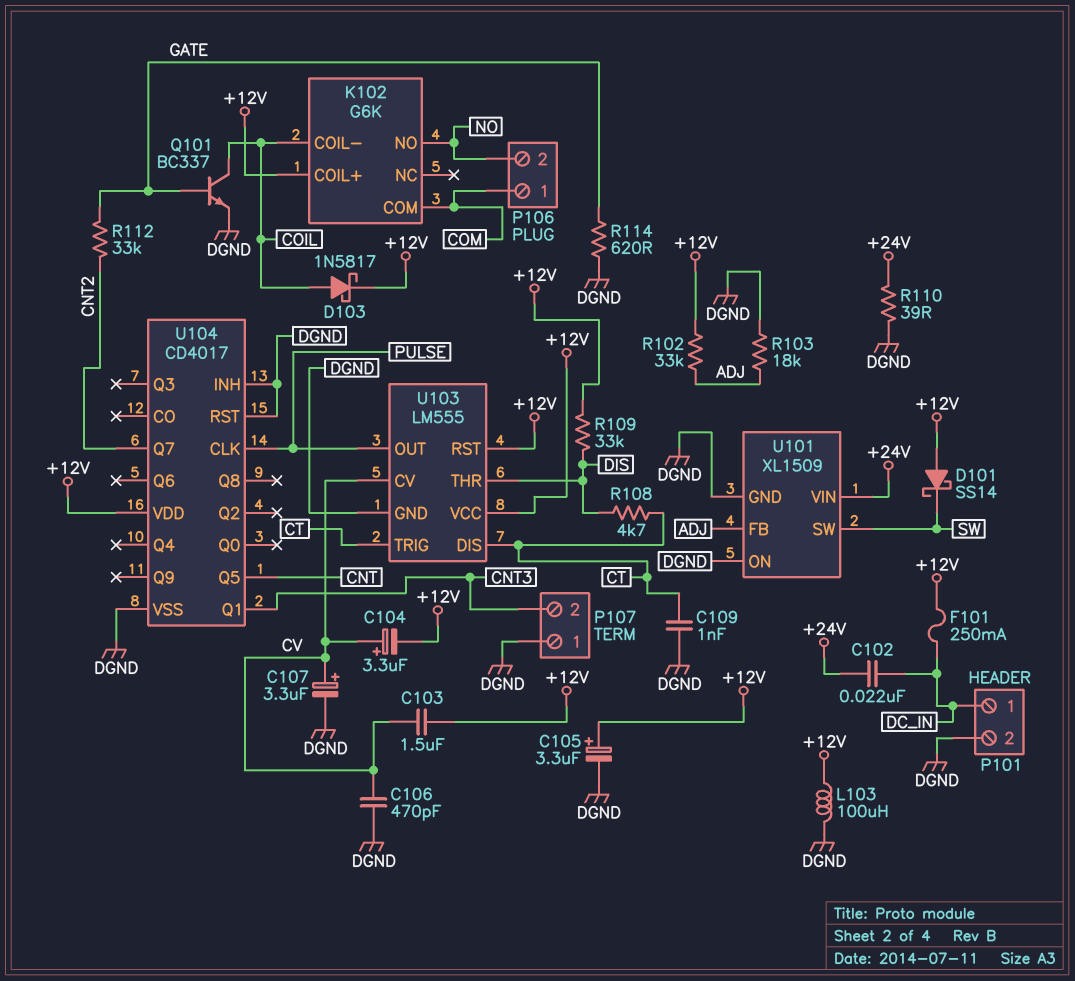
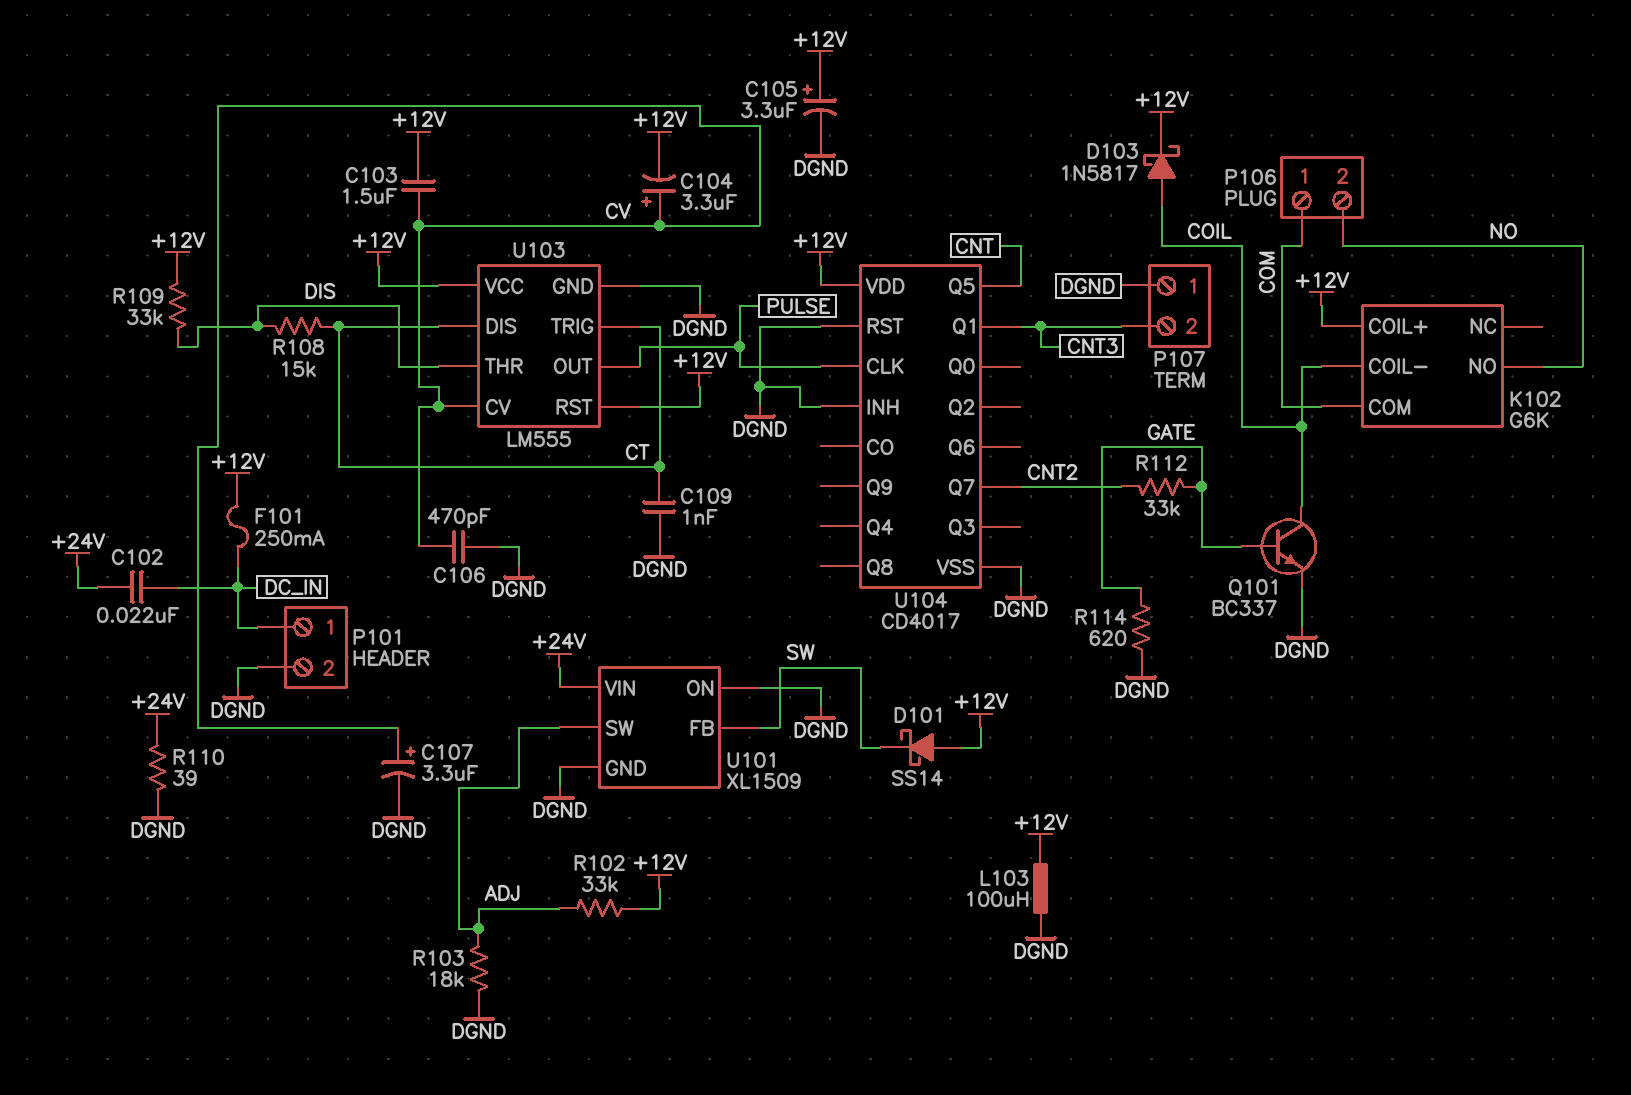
R108: 4.7k (CT, DIS) -> 15k (CT, DIS)
U101 pin FB: ADJ -> SW
U101 pin SW: SW -> ADJ

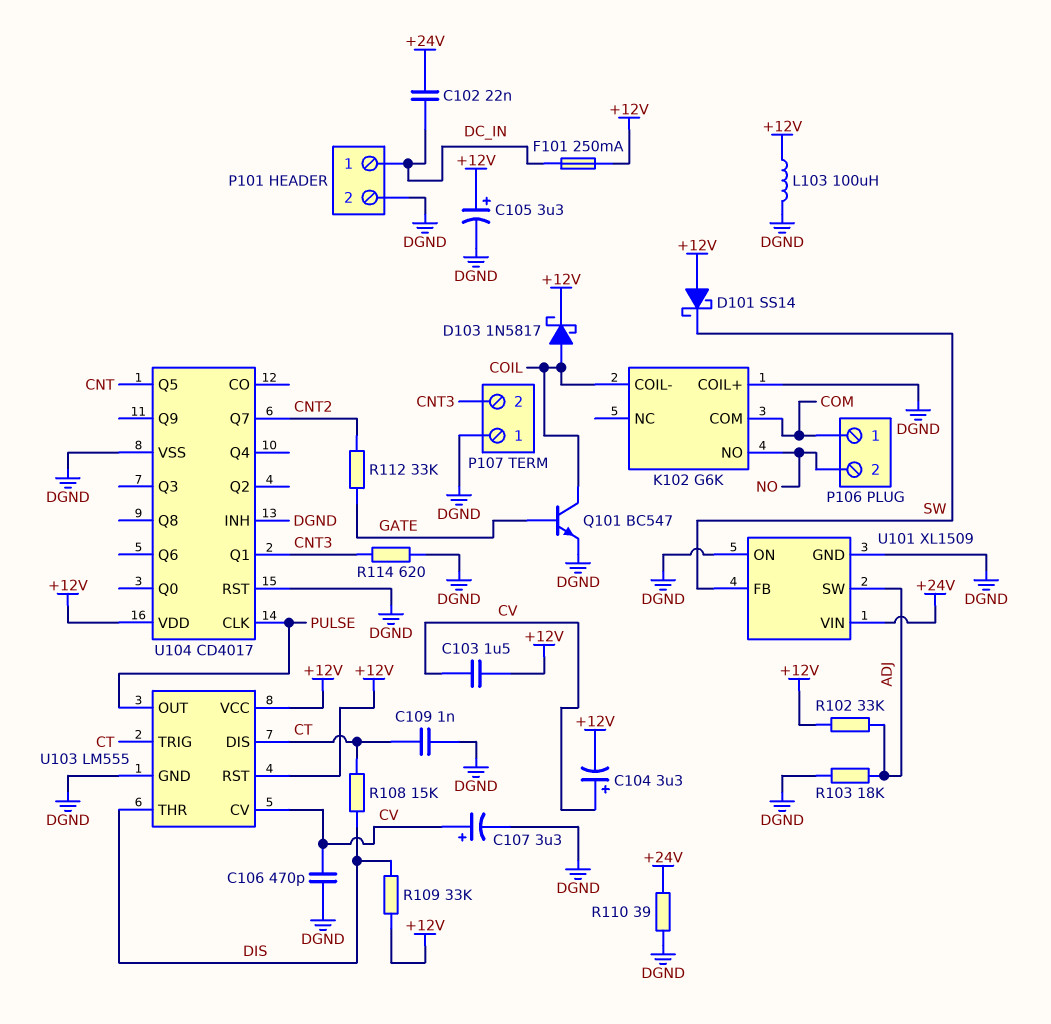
K102 pin COIL+: +12V -> DGND
Q101: NPN BC337 (B GATE, C COIL, E DGND) -> NPN BC547 (B GATE, C COIL, E DGND)
R114: 620 (DGND, GATE) -> 620 (CNT3, DGND)

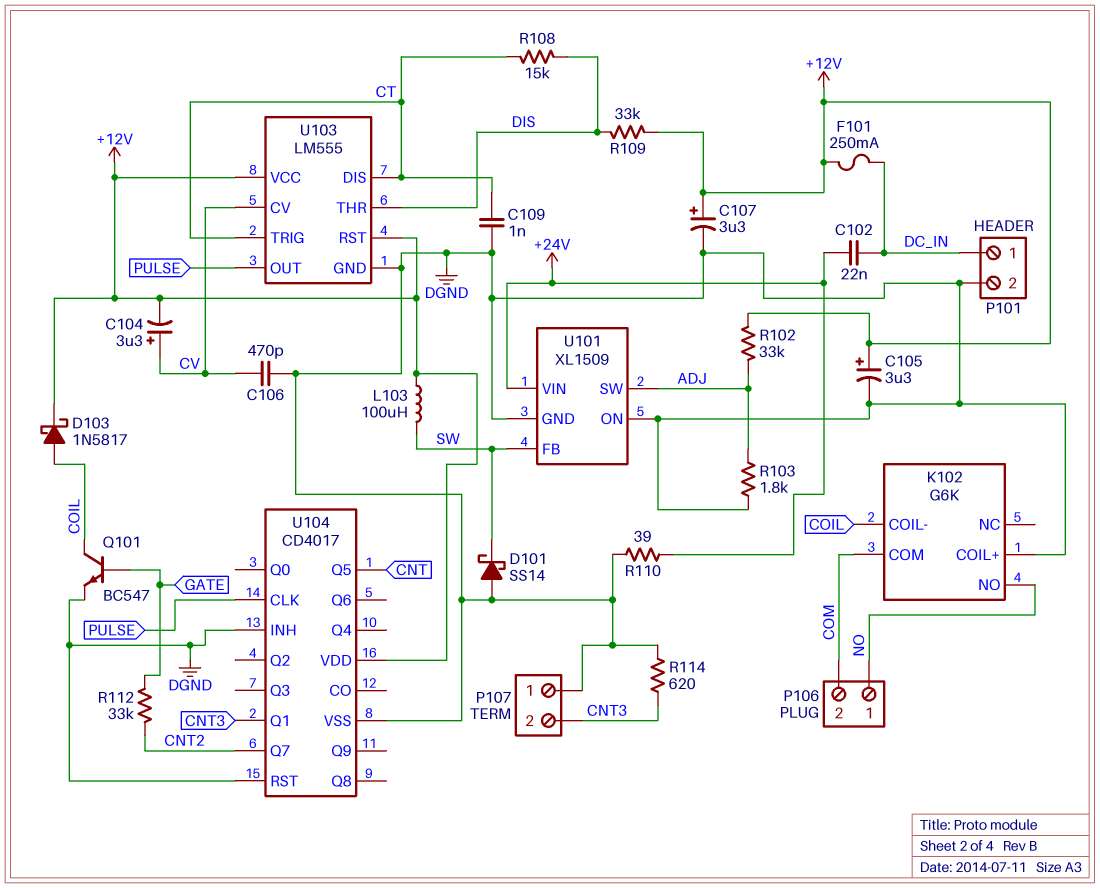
C103: 1.5uF (+12V, CV) -> none
C107: 3.3uF (plus CV, minus DGND) -> 3.3uF (plus +12V, minus DGND)
D101: schottky SS14 (A +12V, K SW) -> schottky SS14 (A DGND, K SW)
L103: 100uH (+12V, DGND) -> 100uH (+12V, SW)
P106 pin 1: COM -> NO
P106 pin 2: NO -> COM
R103: 18k (ADJ, DGND) -> 1.8k (ADJ, DGND)

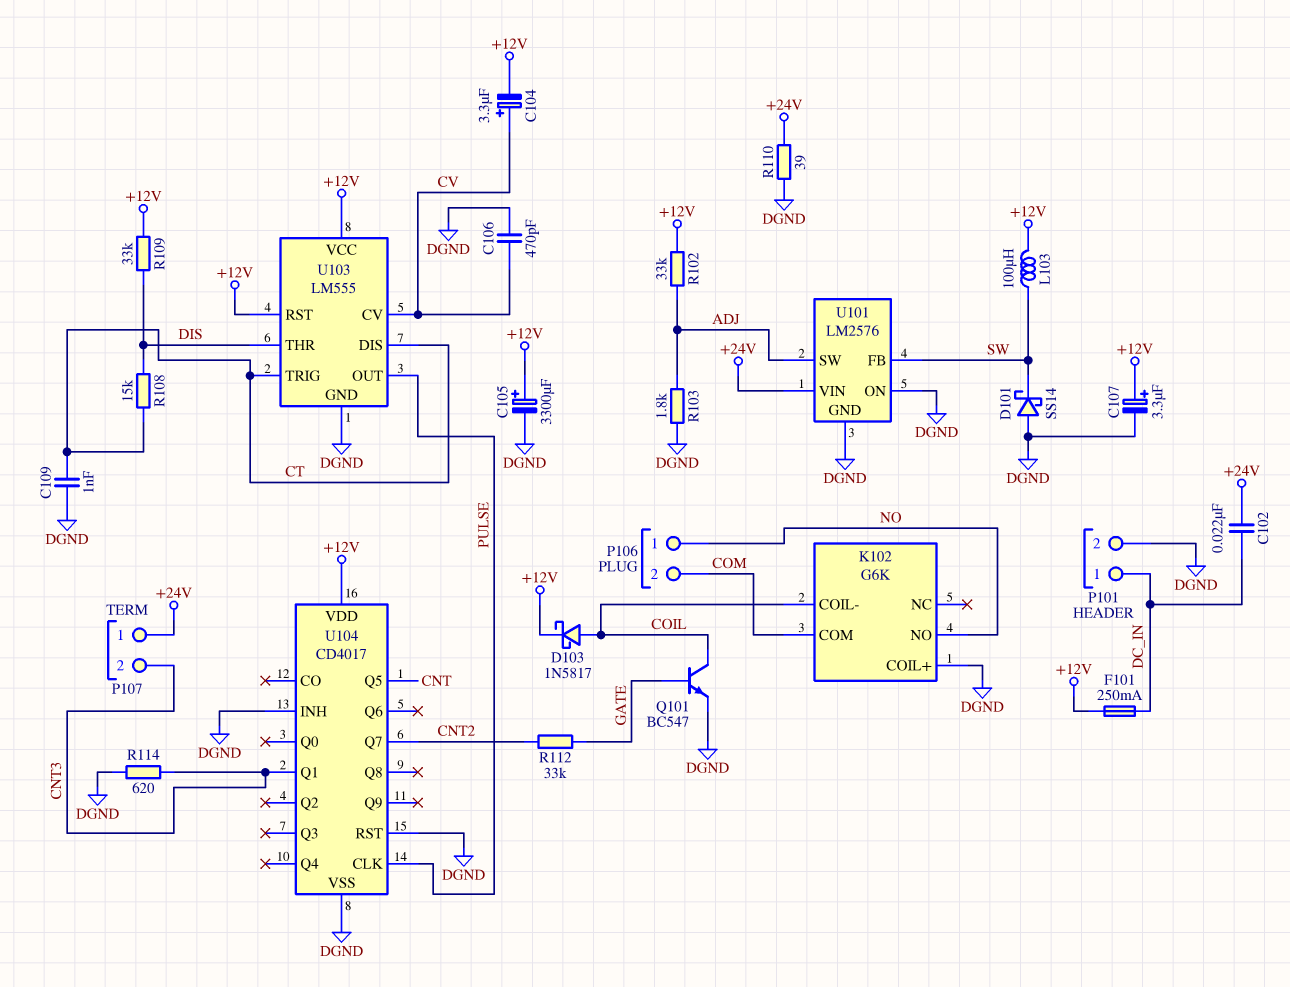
C105: 3.3uF (plus +12V, minus DGND) -> 3300uF (plus +12V, minus DGND)
P107 pin 1: DGND -> +24V
U101: XL1509 -> LM2576

